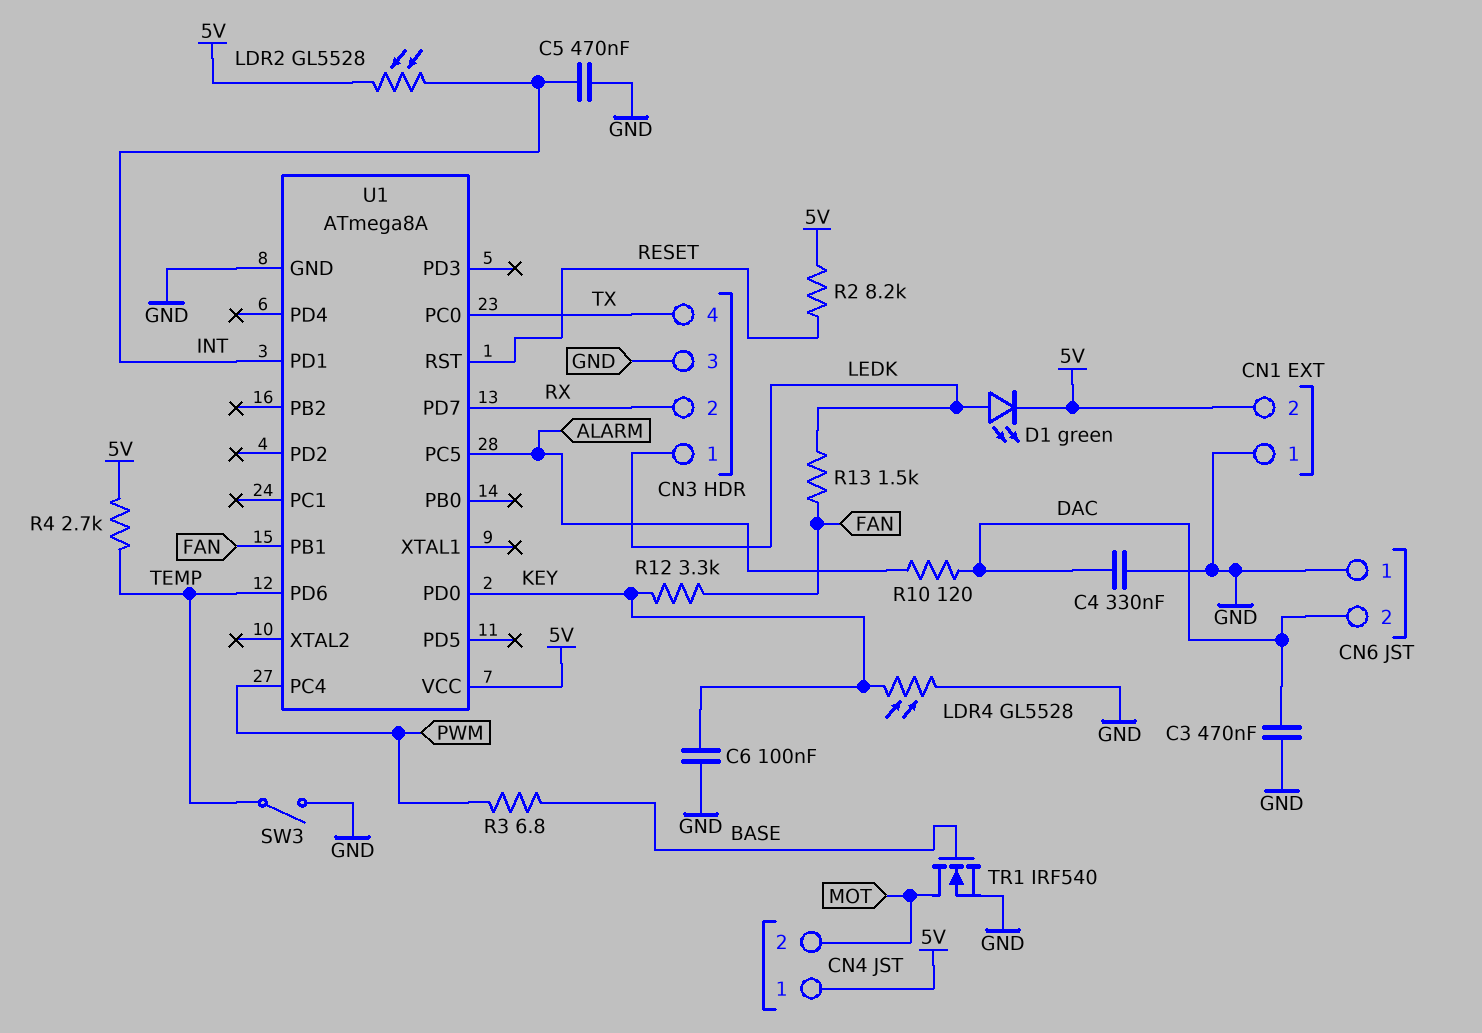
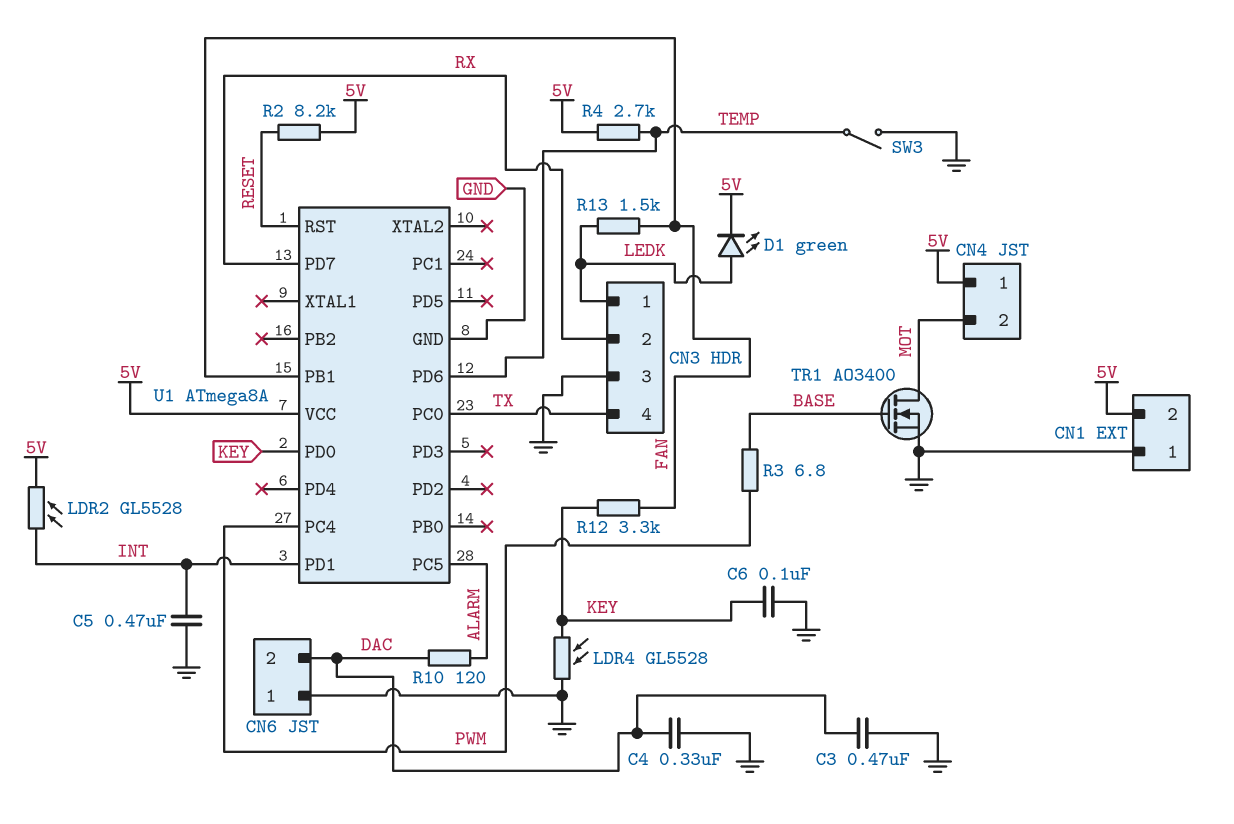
TR1: NMOS IRF540 (G BASE, D MOT, S GND) -> NMOS AO3400 (G BASE, D MOT, S GND)

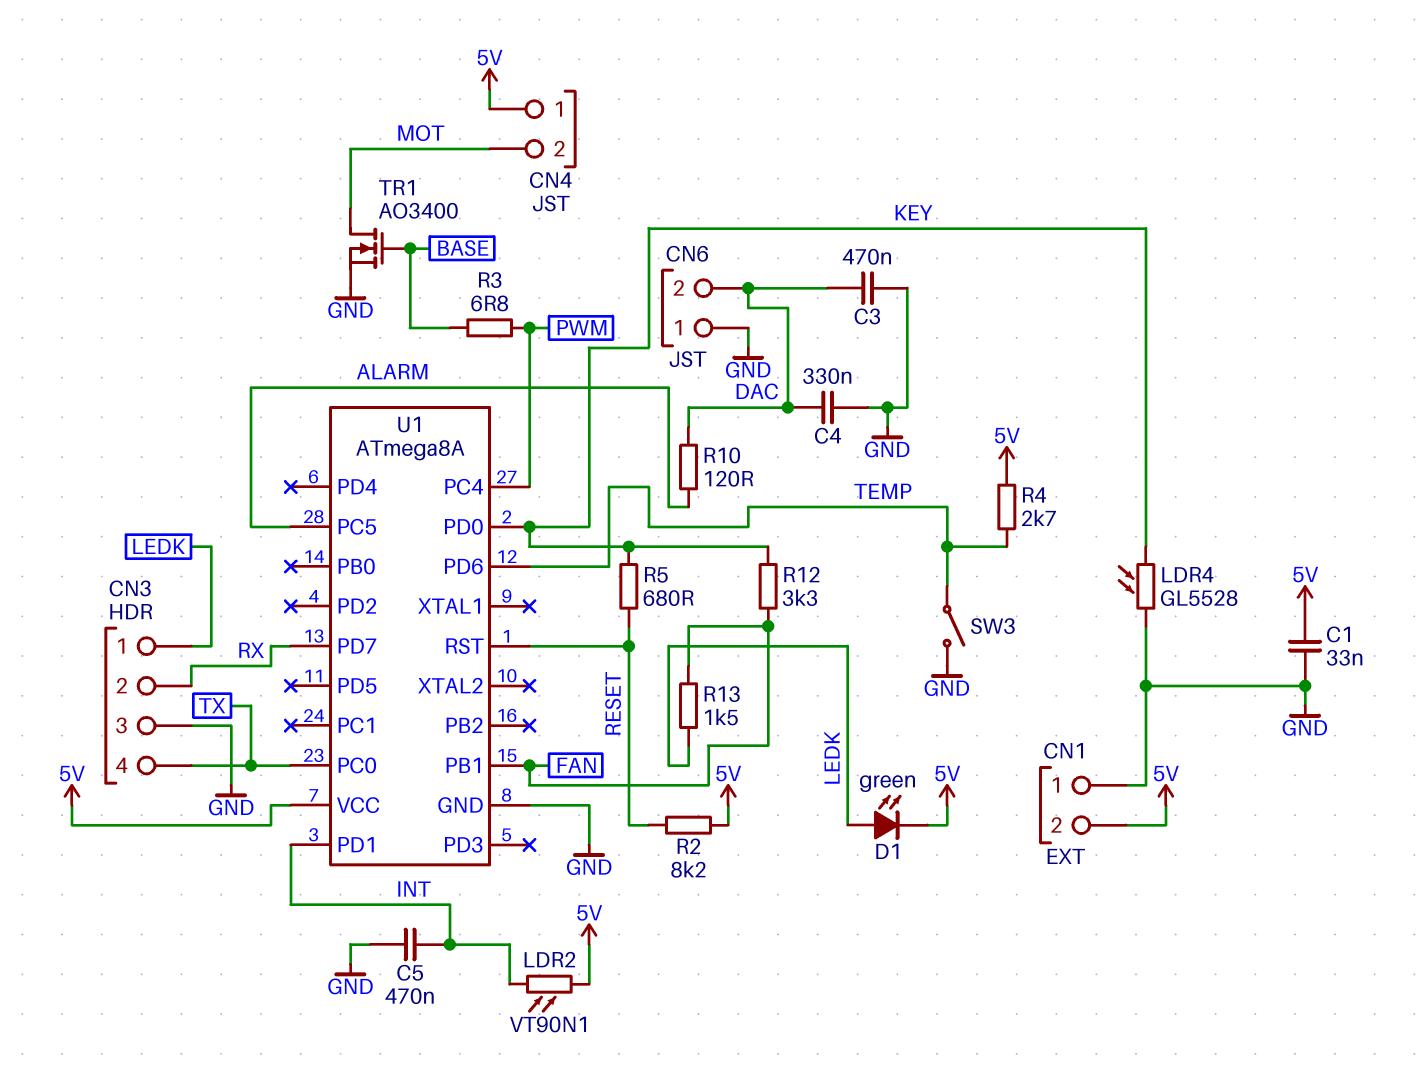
C1: none -> 33nF (5V, GND)
C6: 100nF (GND, KEY) -> none
LDR2: GL5528 (5V, INT) -> VT90N1 (5V, INT)
R5: none -> 680 (KEY, RESET)

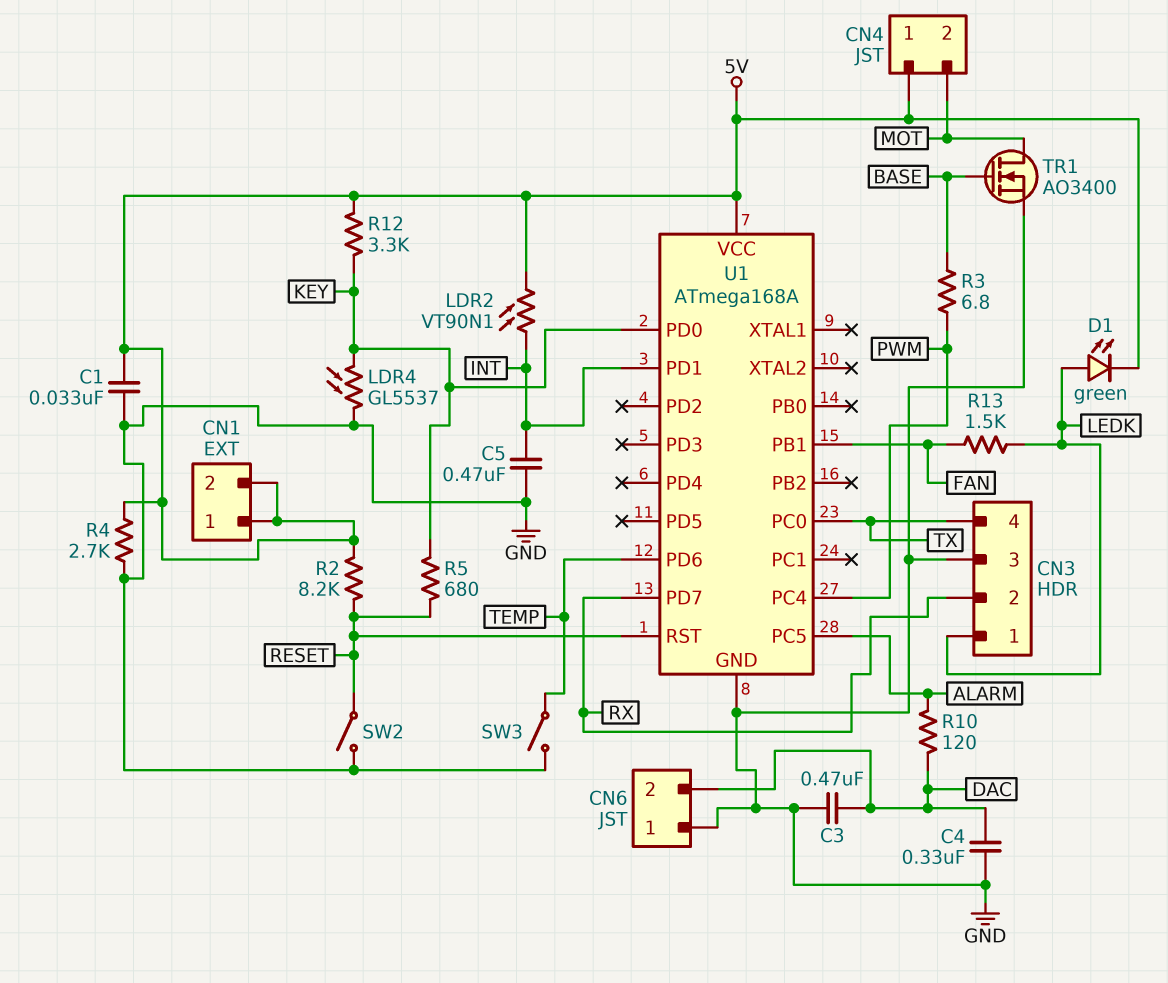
CN1 pin 1: GND -> 5V
LDR4: GL5528 (GND, KEY) -> GL5537 (GND, KEY)
R4: 2.7k (5V, TEMP) -> 2.7k (5V, GND)
R12: 3.3k (FAN, KEY) -> 3.3k (5V, KEY)
SW2: none -> switch (GND, RESET)
U1: ATmega8A -> ATmega168A

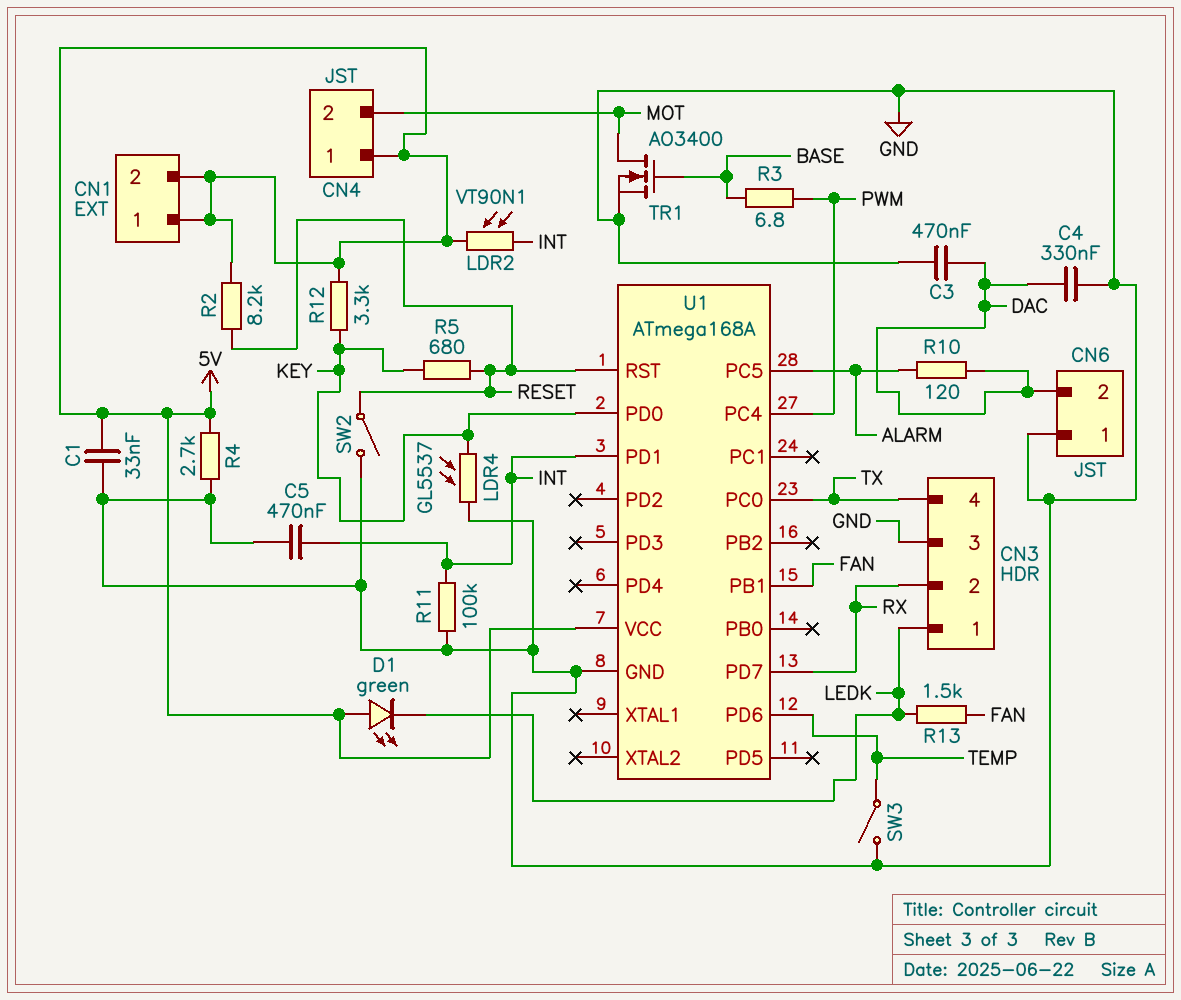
D1: LED green (A LEDK, K 5V) -> LED green (A 5V, K LEDK)
R11: none -> 100k (GND, INT)

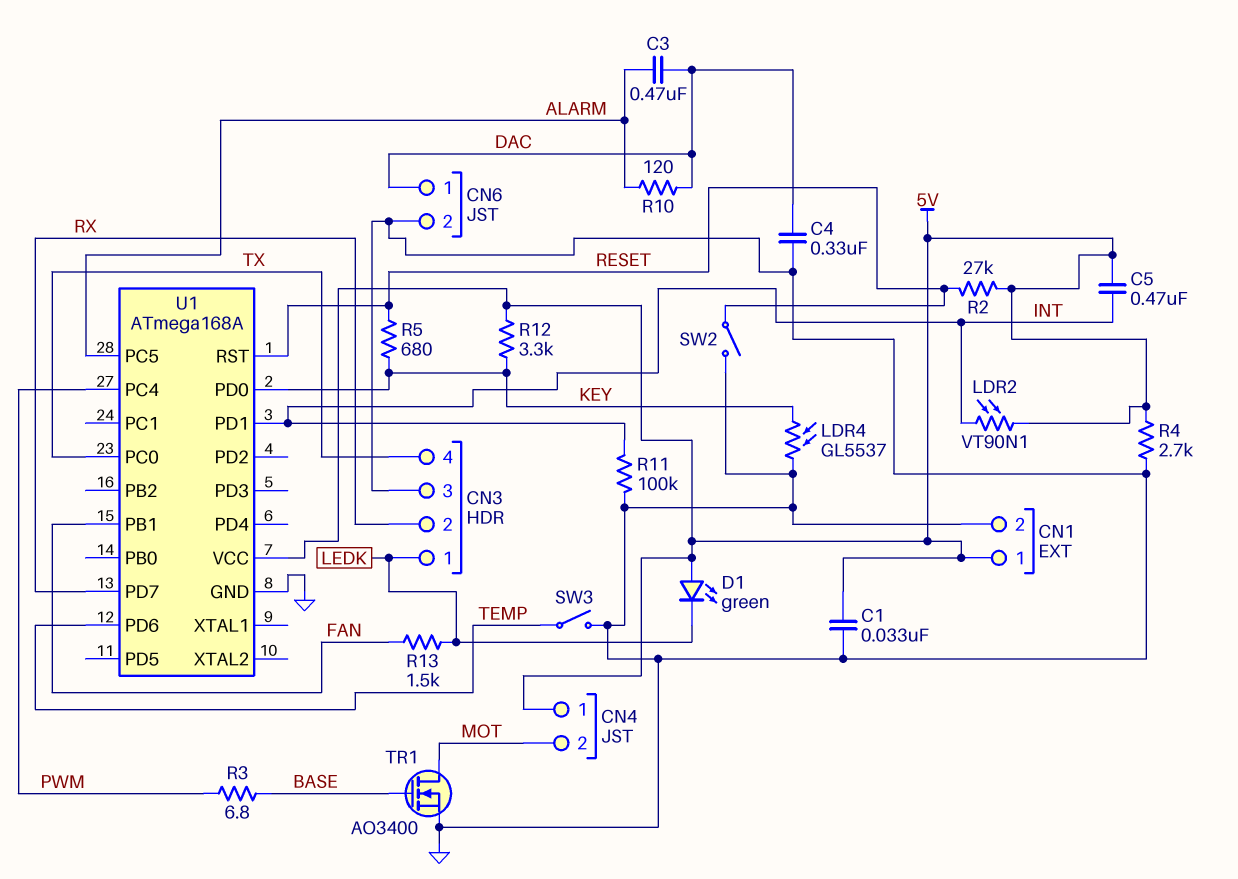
C3: 470nF (DAC, GND) -> 470nF (ALARM, DAC)
C5: 470nF (GND, INT) -> 470nF (5V, INT)
CN1 pin 2: 5V -> GND
CN6 pin 1: GND -> DAC
CN6 pin 2: DAC -> GND
R2: 8.2k (5V, RESET) -> 27k (5V, RESET)

